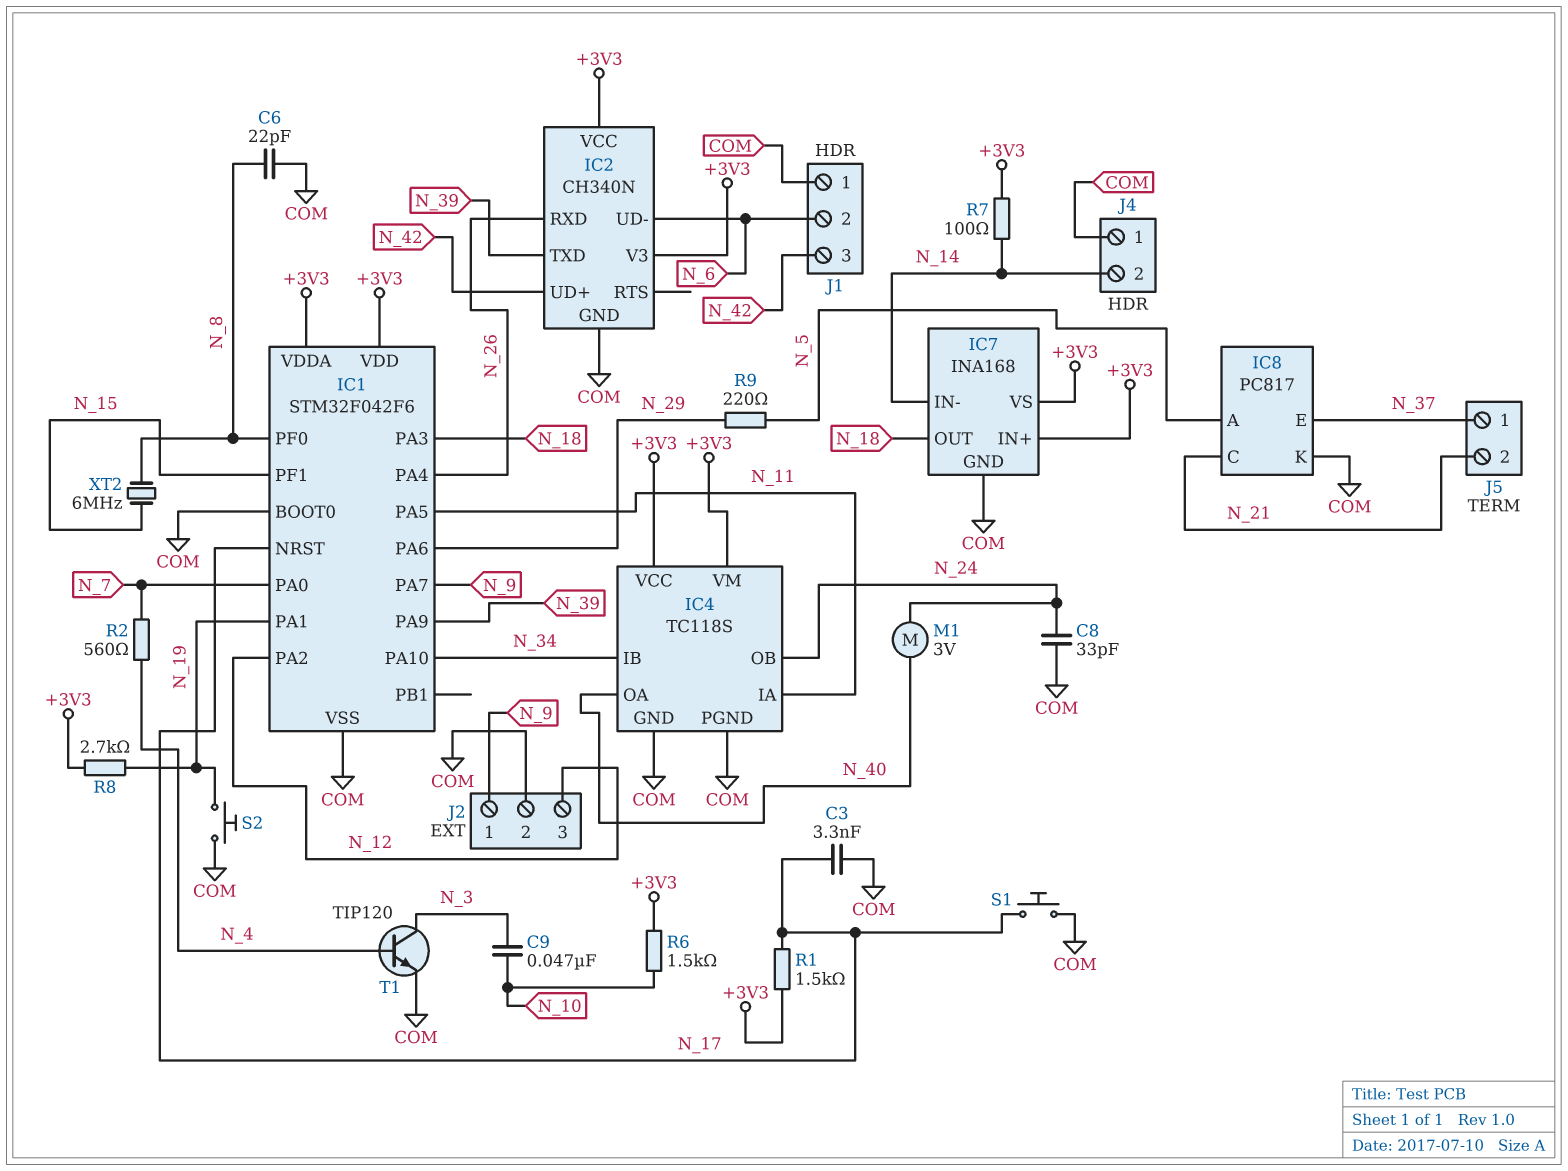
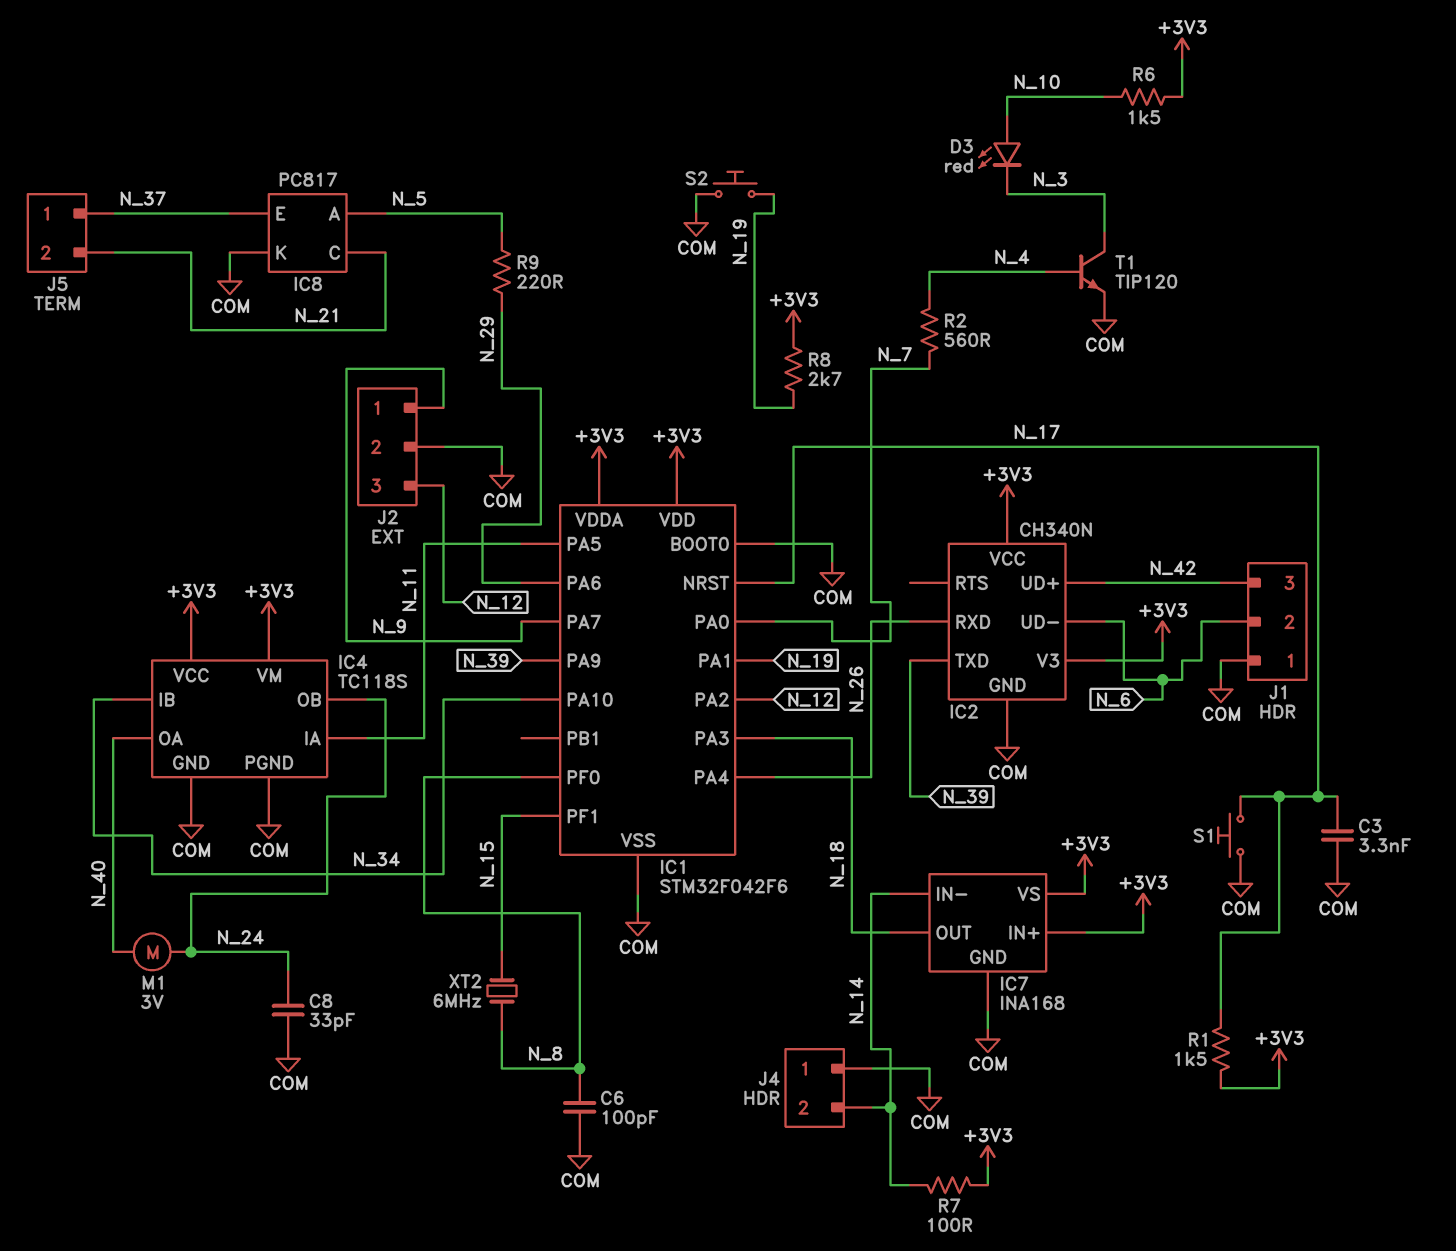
C6: 22pF (COM, N_8) -> 100pF (COM, N_8)
C9: 47nF (N_3, N_10) -> none
D3: none -> LED red (A N_10, K N_3)

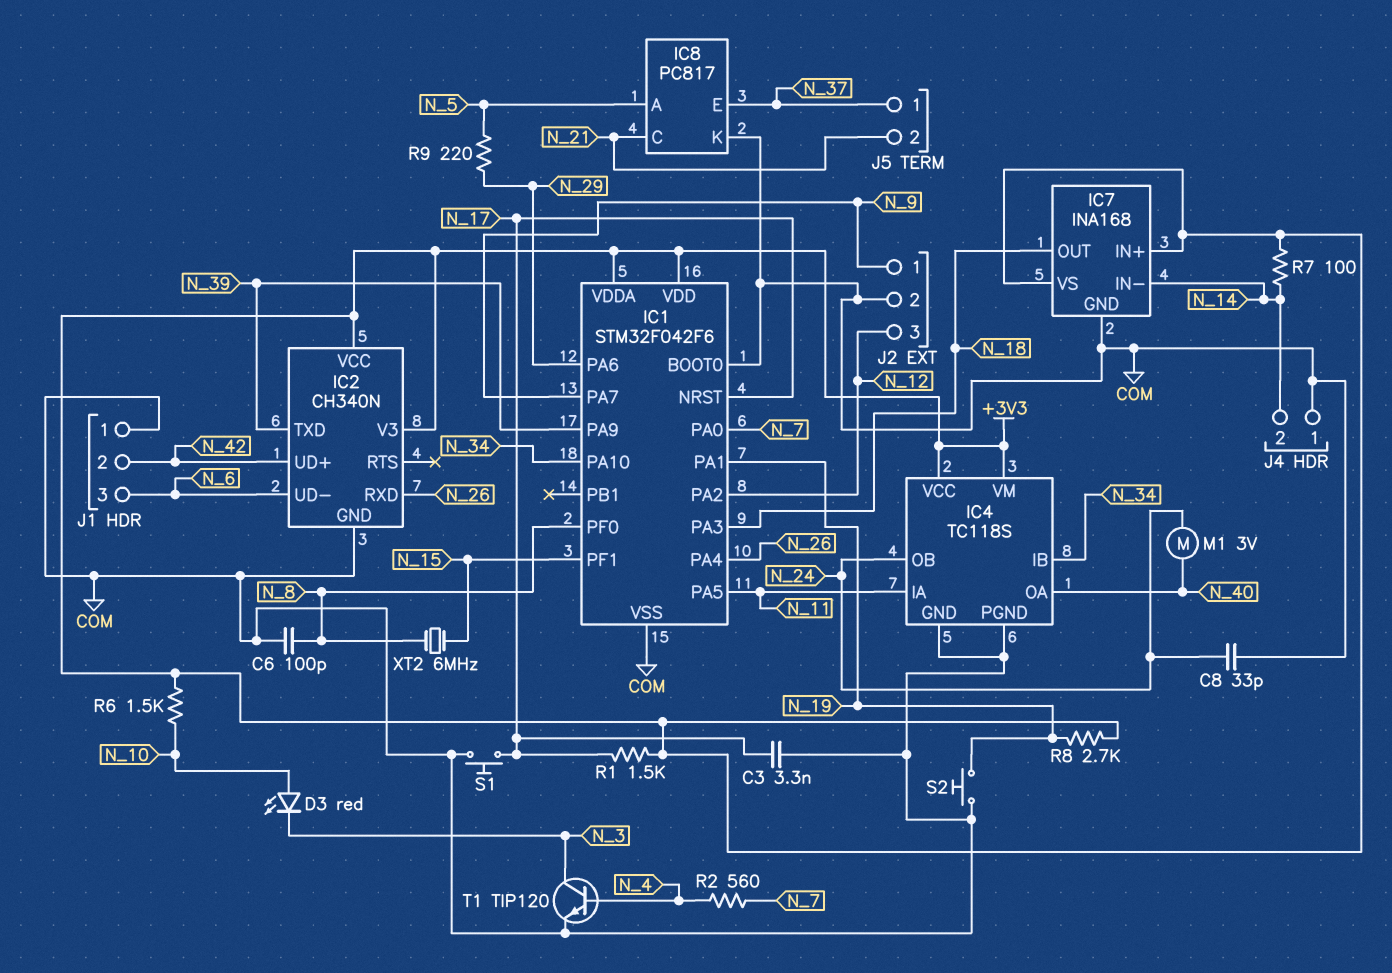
J1 pin 2: N_6 -> N_42
J1 pin 3: N_42 -> N_6

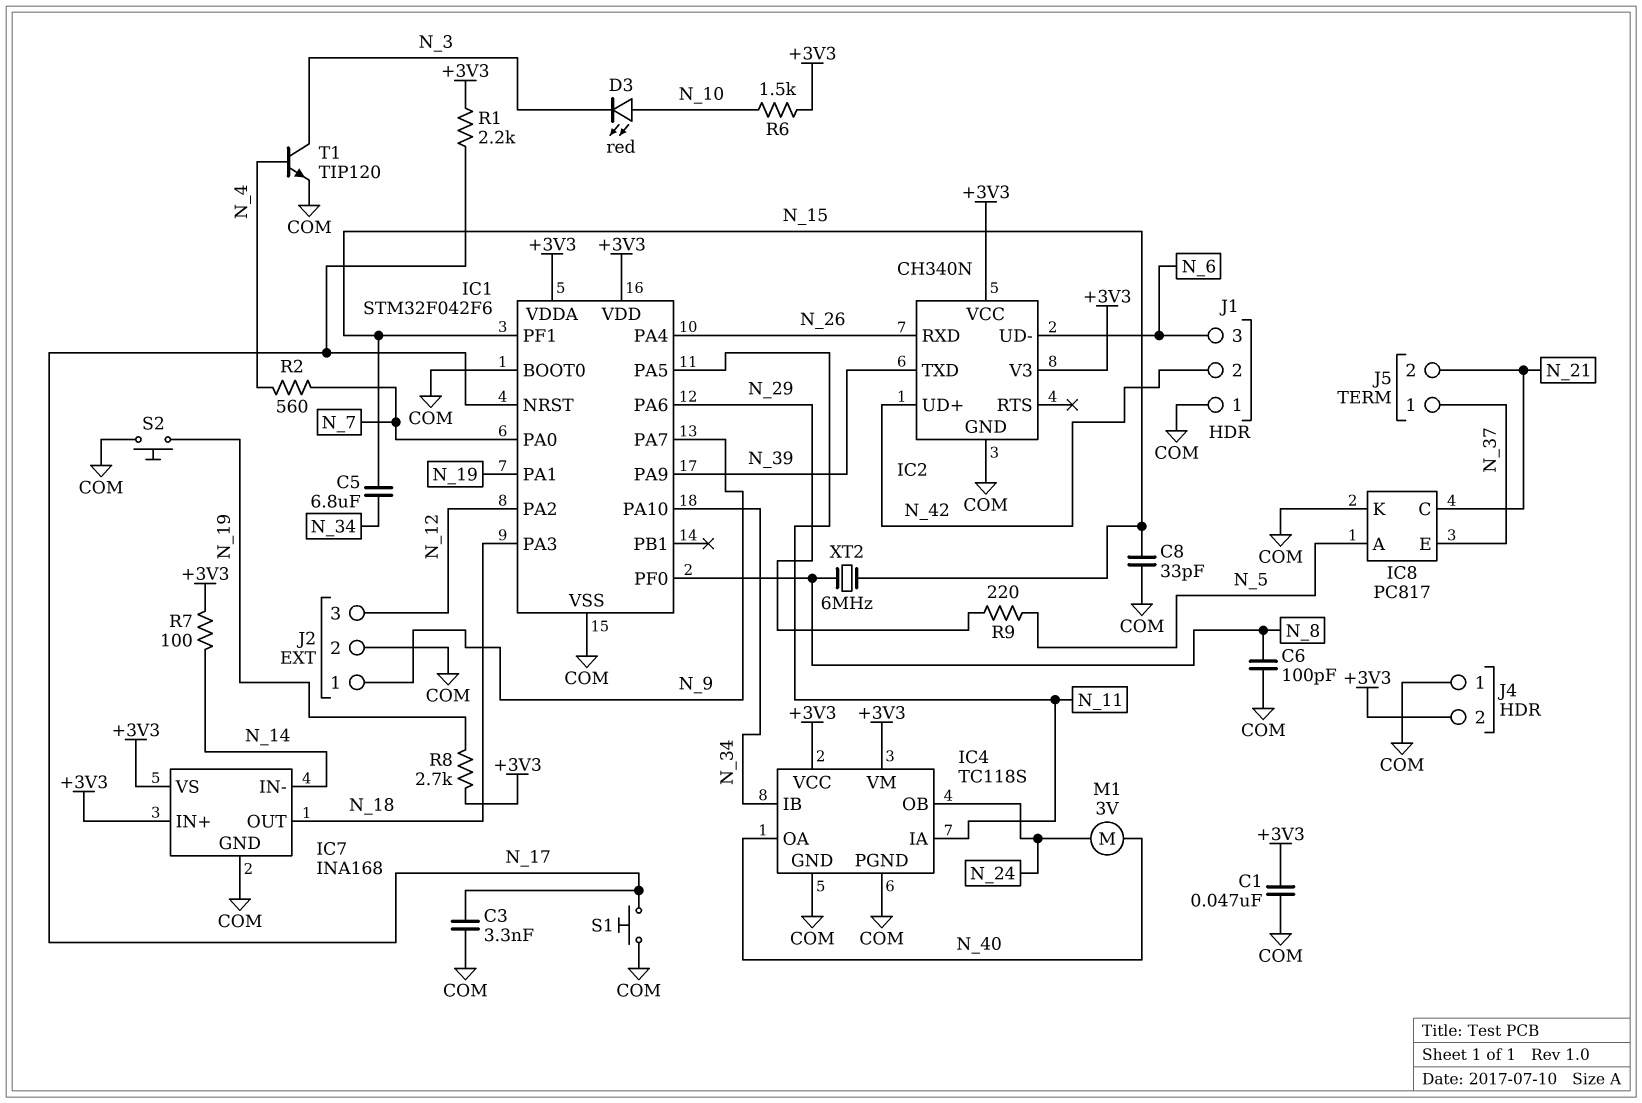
C1: none -> 47nF (+3V3, COM)
C5: none -> 6.8uF (N_15, N_34)
C8: 33pF (COM, N_24) -> 33pF (COM, N_15)
J4 pin 2: N_14 -> +3V3
R1: 1.5k (+3V3, N_17) -> 2.2k (+3V3, N_17)

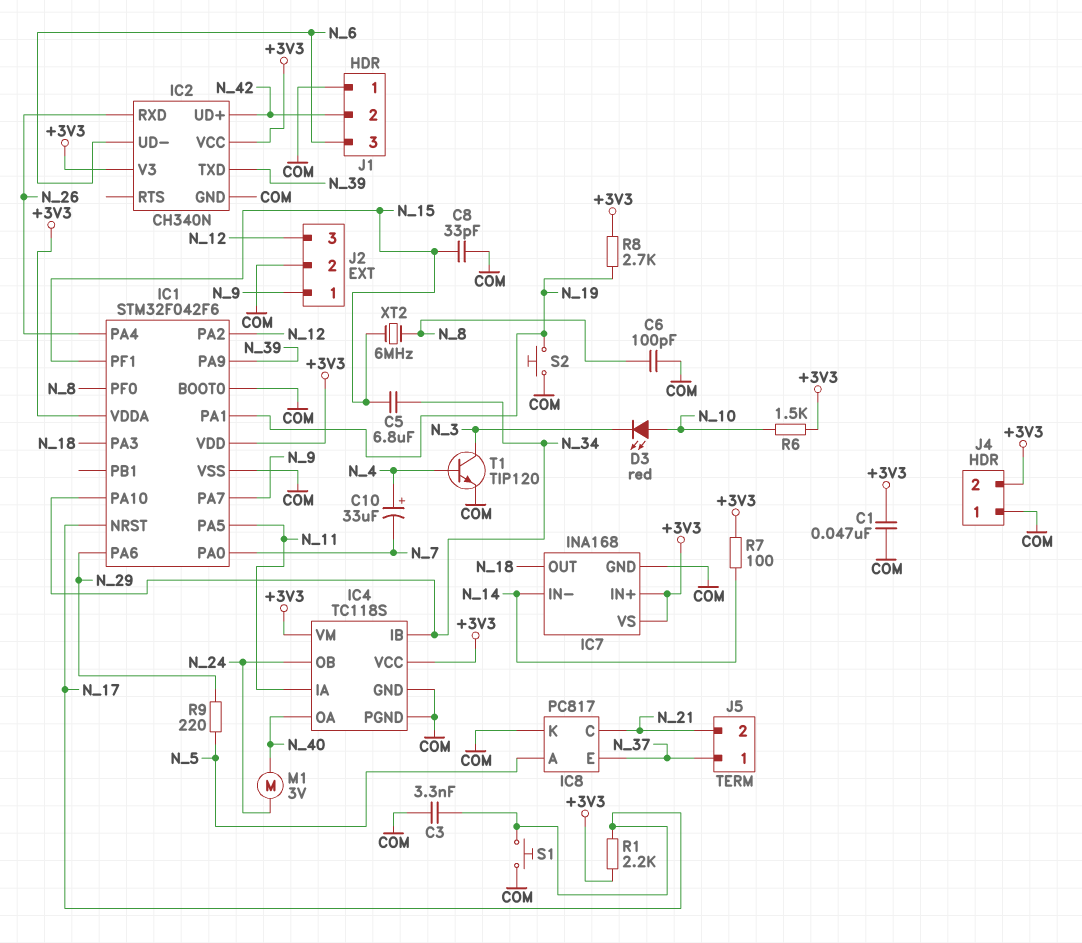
C10: none -> 33uF (plus N_4, minus N_7)
R2: 560 (N_4, N_7) -> none

